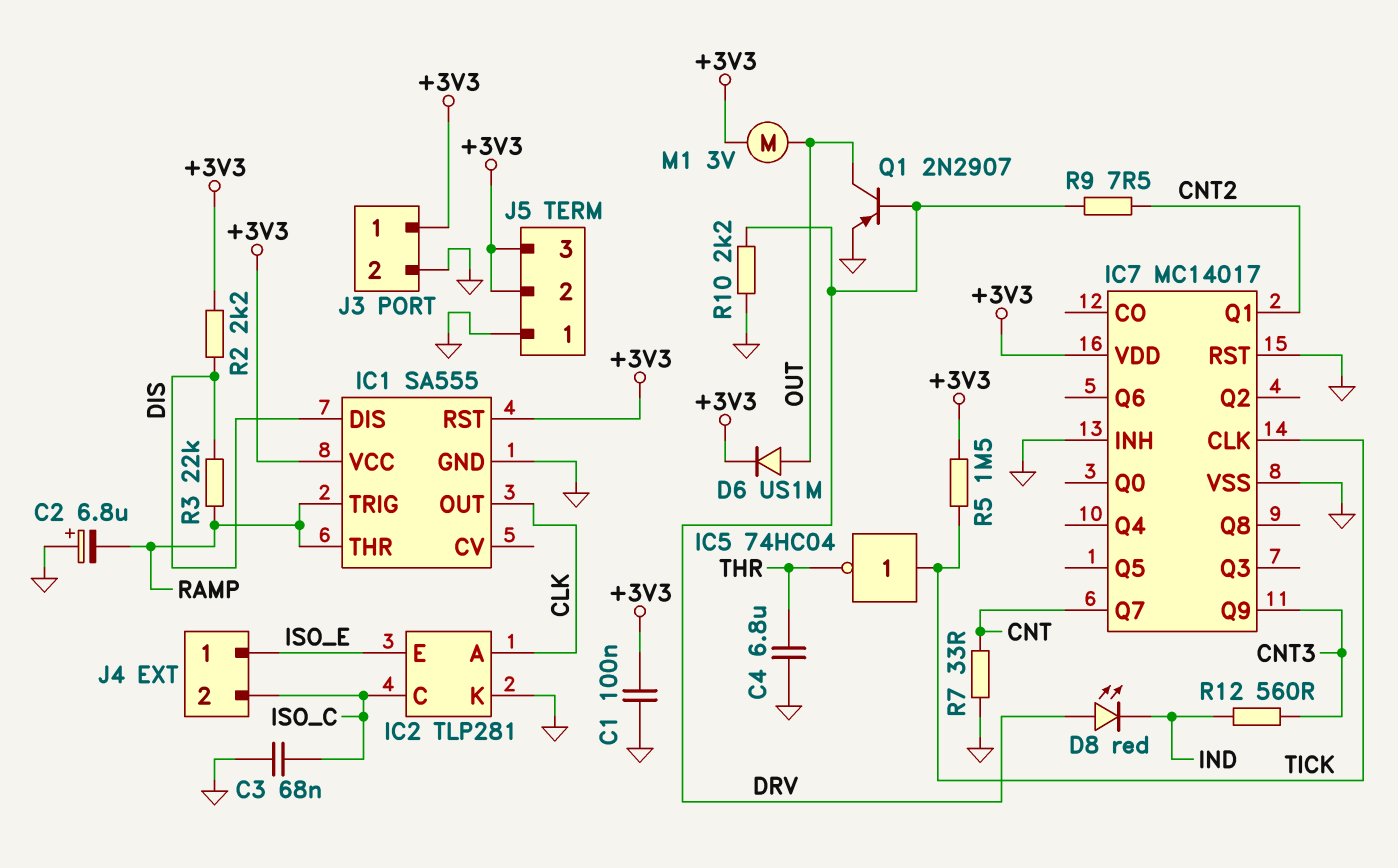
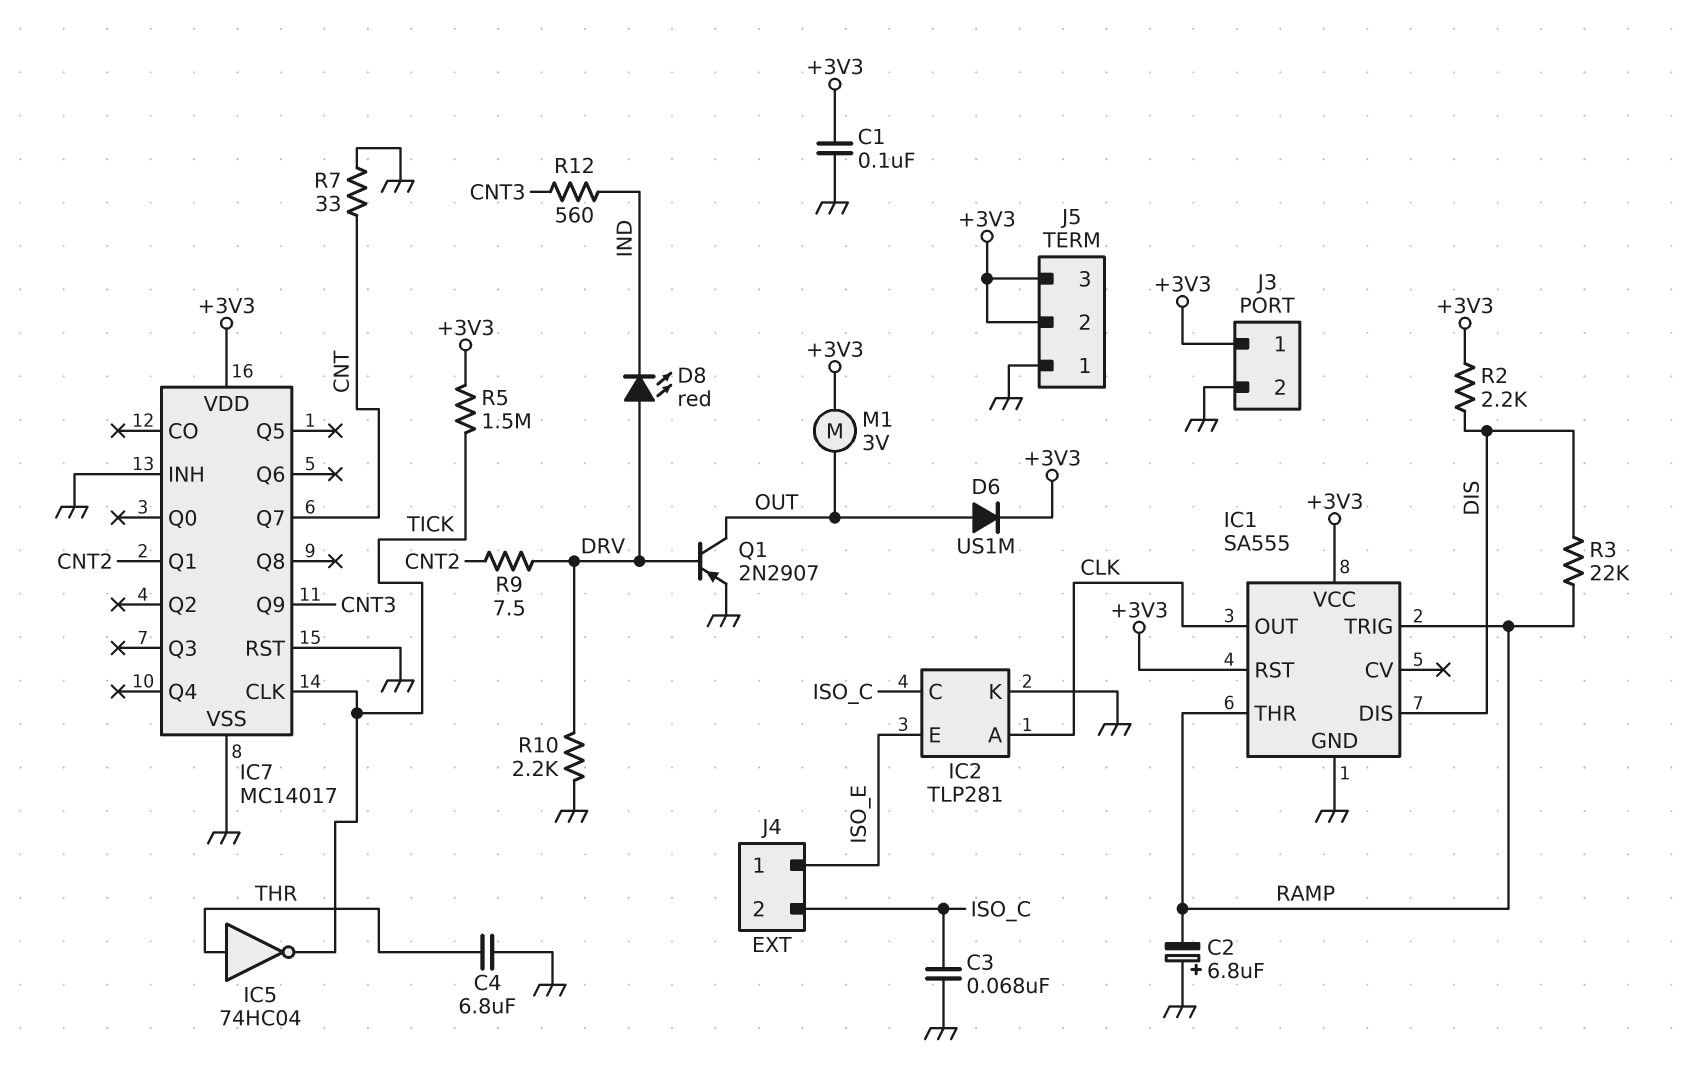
IC5: NOT 74HC04 (in TICK, out THR) -> NOT 74HC04 (in THR, out TICK)

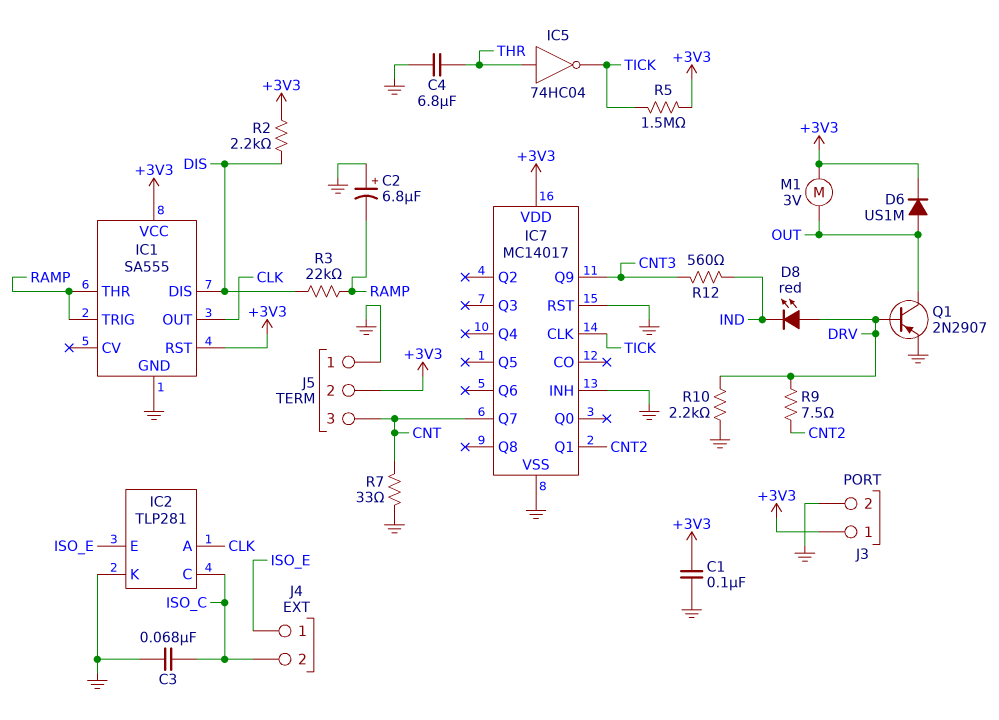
J5 pin 3: +3V3 -> CNT

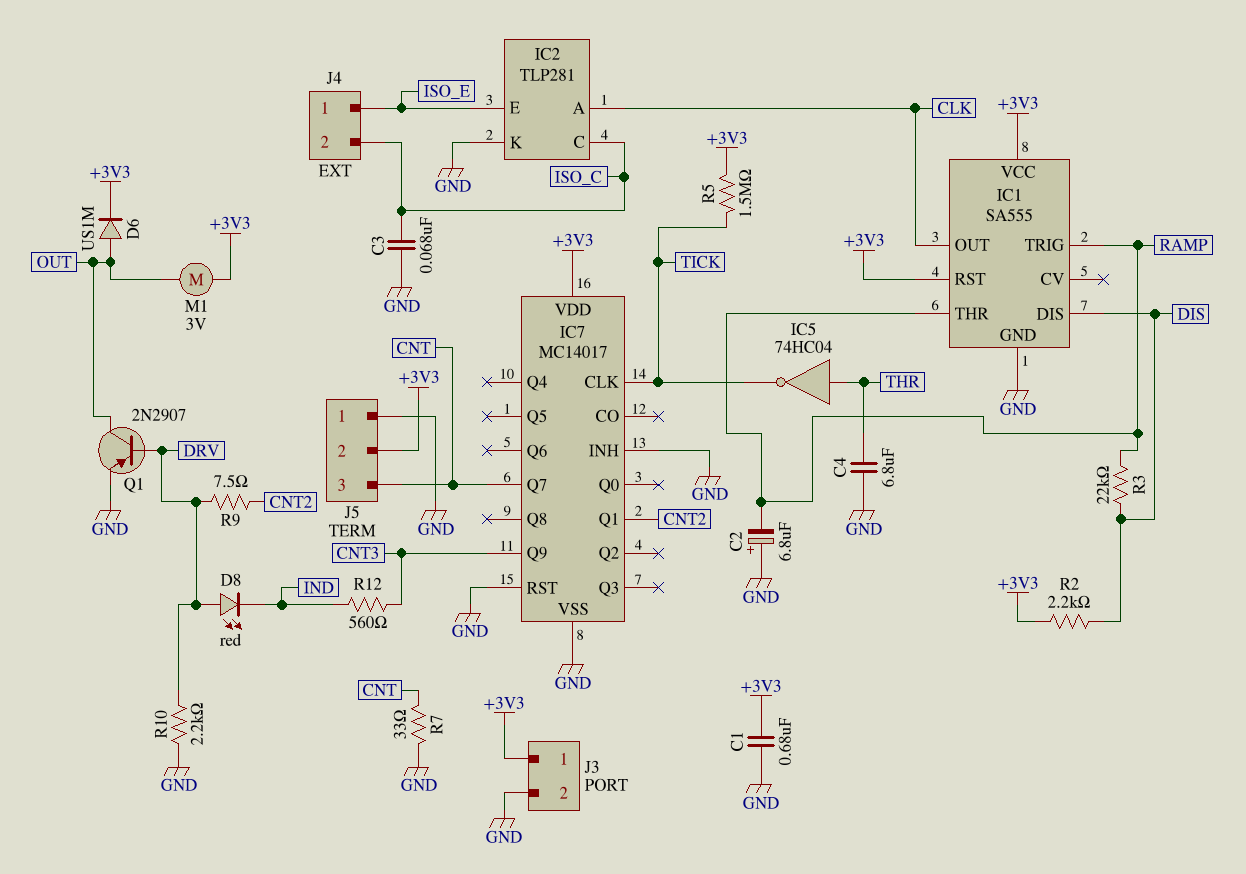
C1: 100nF (+3V3, GND) -> 680nF (+3V3, GND)

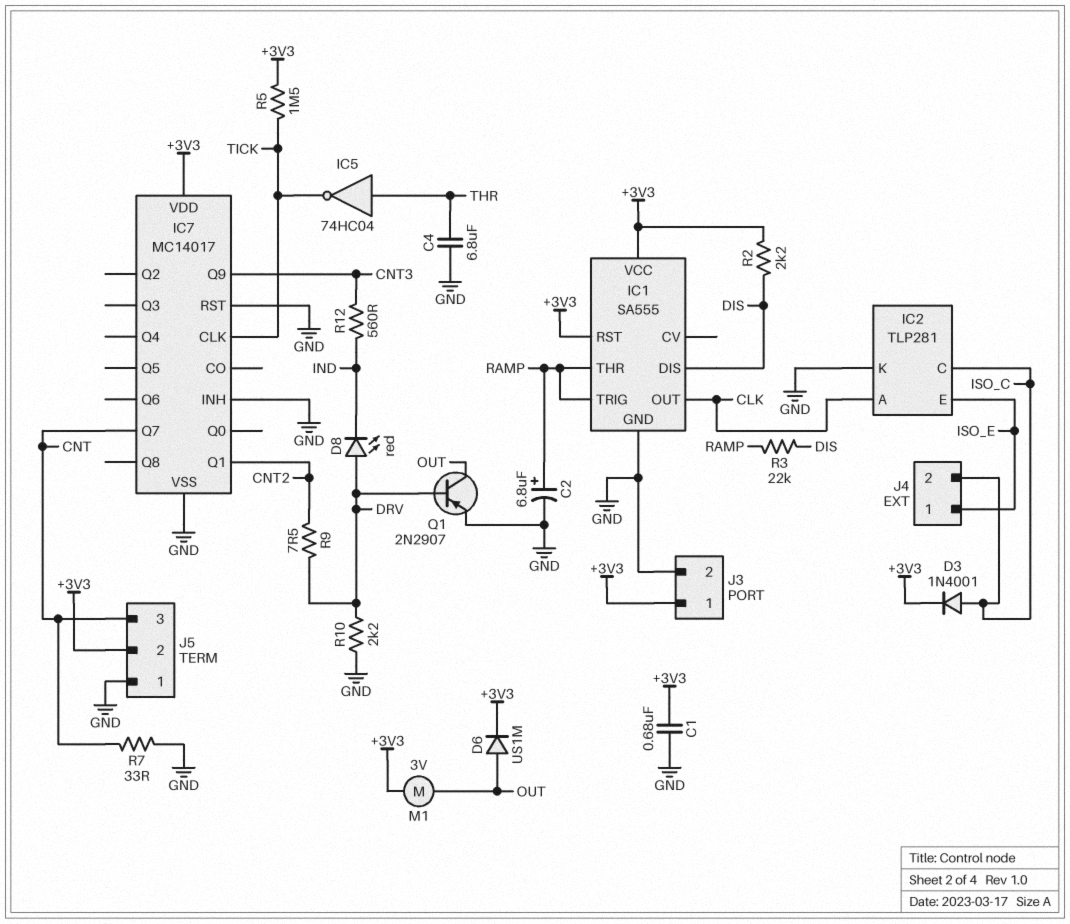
C2: 6.8uF (plus GND, minus RAMP) -> 6.8uF (plus RAMP, minus GND)
C3: 68nF (GND, ISO_C) -> none
D3: none -> diode 1N4001 (A ISO_C, K +3V3)

